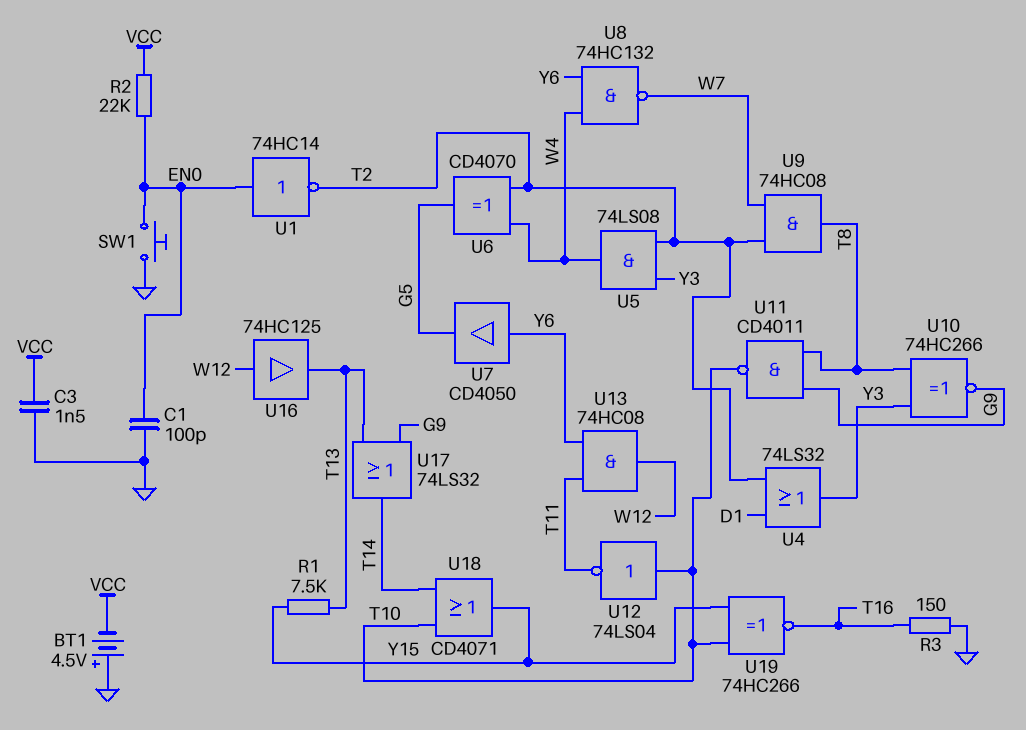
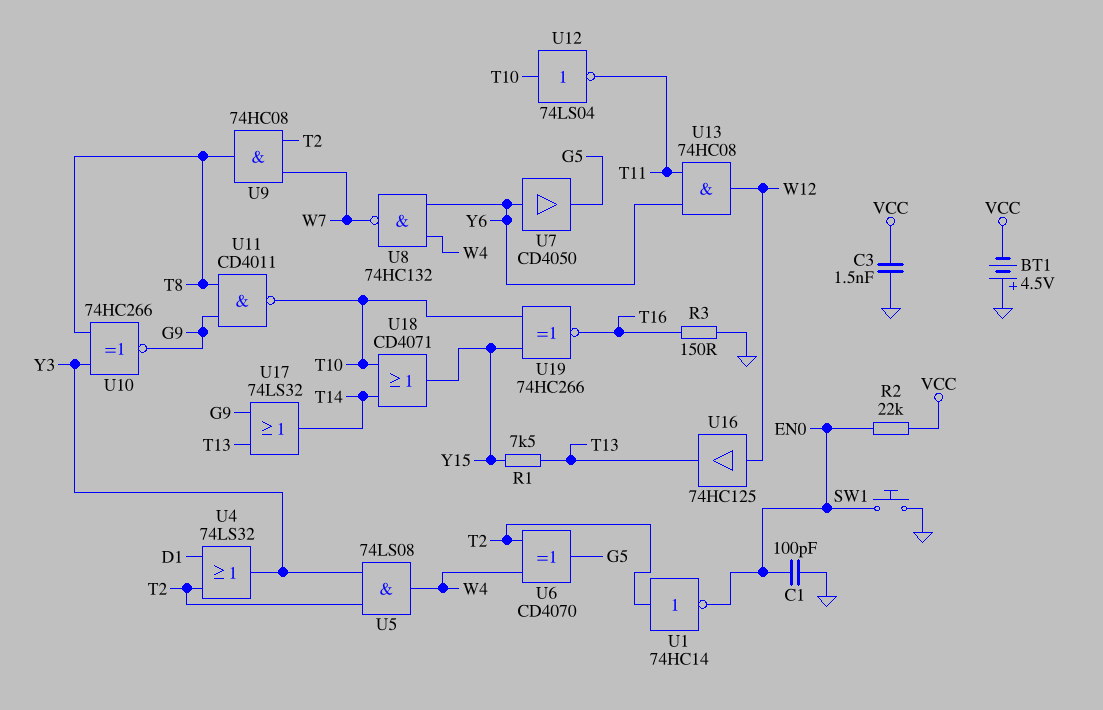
U1: NOT 74HC14 (in EN0, out T2) -> NOT 74HC14 (in T2, out EN0)

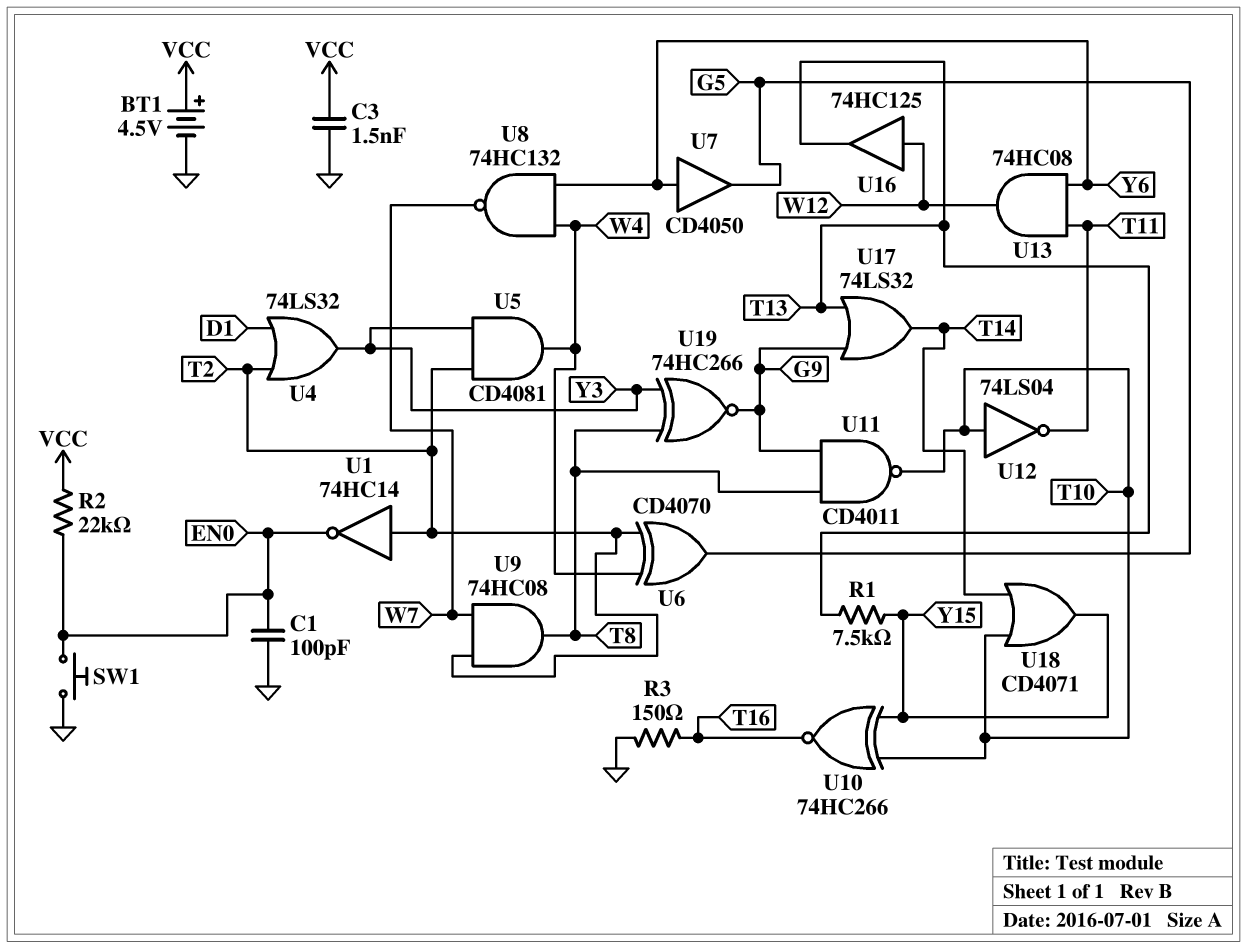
BT1: 4.5V (plus GND, minus VCC) -> 4.5V (plus VCC, minus GND)
U5: AND 74LS08 (in T2, in Y3, out W4) -> AND CD4081 (in T2, in Y3, out W4)
U10: XNOR 74HC266 (in T8, in Y3, out G9) -> XNOR 74HC266 (in T10, in Y15, out T16)
U19: XNOR 74HC266 (in T10, in Y15, out T16) -> XNOR 74HC266 (in T8, in Y3, out G9)

